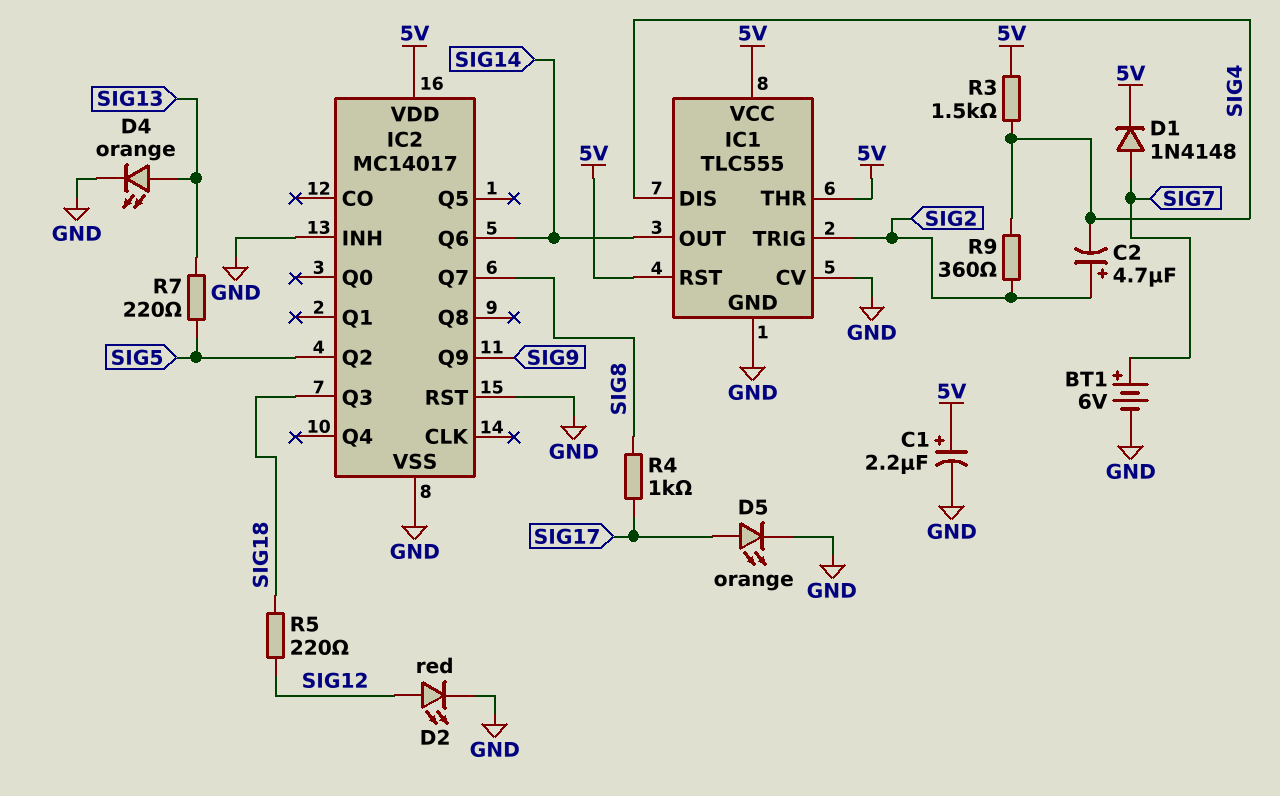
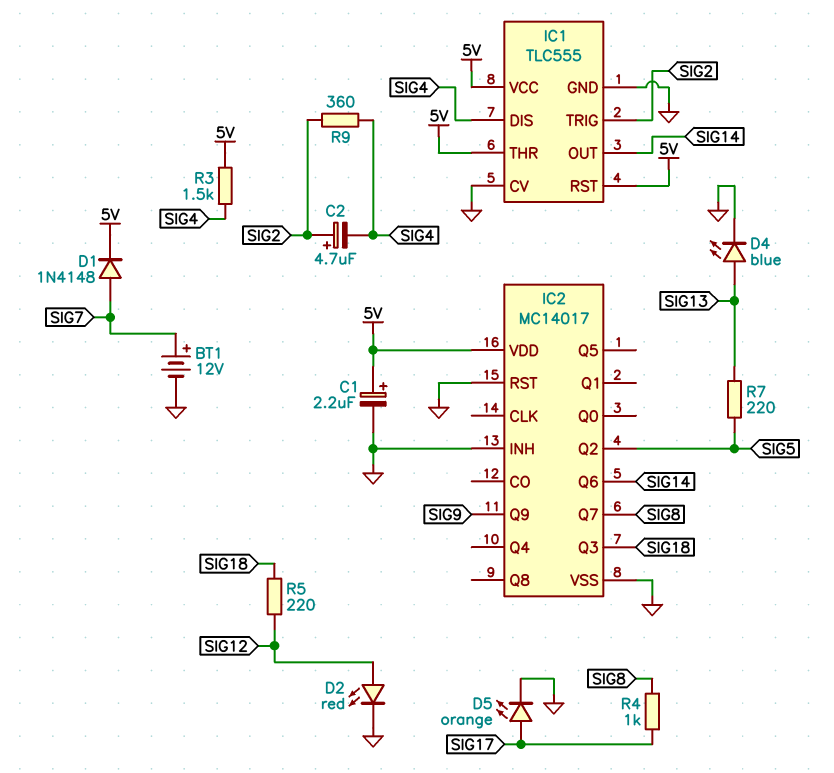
BT1: 6V (plus SIG7, minus GND) -> 12V (plus SIG7, minus GND)
D4: LED orange (A SIG13, K GND) -> LED blue (A SIG13, K GND)

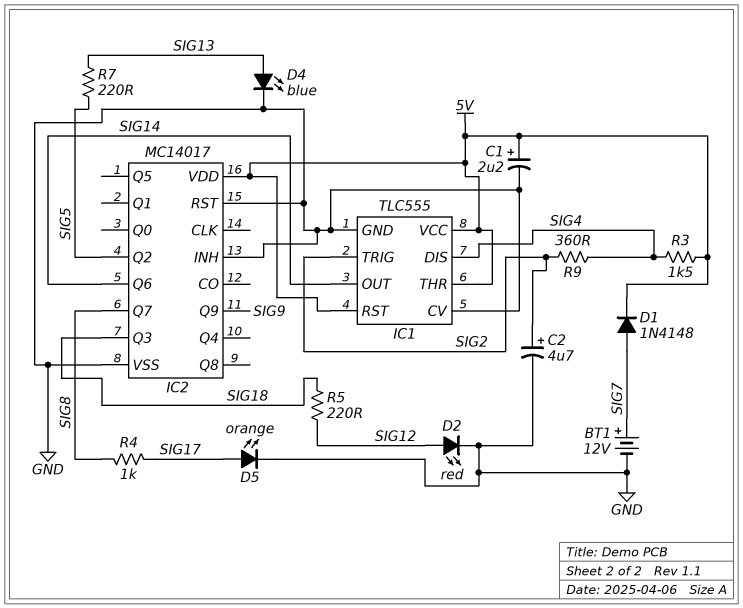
C2: 4.7uF (plus SIG2, minus SIG4) -> 4.7uF (plus SIG2, minus GND)

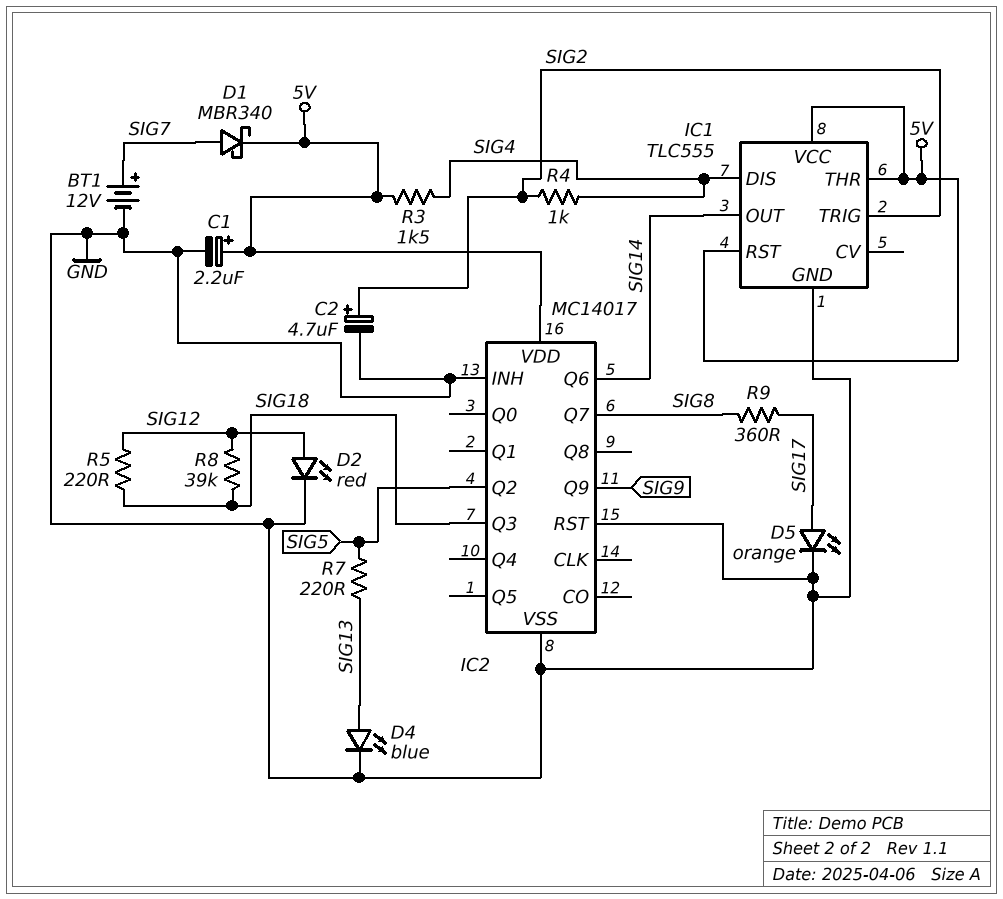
D1: diode 1N4148 (A SIG7, K 5V) -> schottky MBR340 (A SIG7, K 5V)
IC1 pin CV: GND -> none
R4: 1k (SIG8, SIG17) -> 1k (SIG2, SIG4)
R8: none -> 39k (SIG12, SIG18)
R9: 360 (SIG2, SIG4) -> 360 (SIG8, SIG17)

